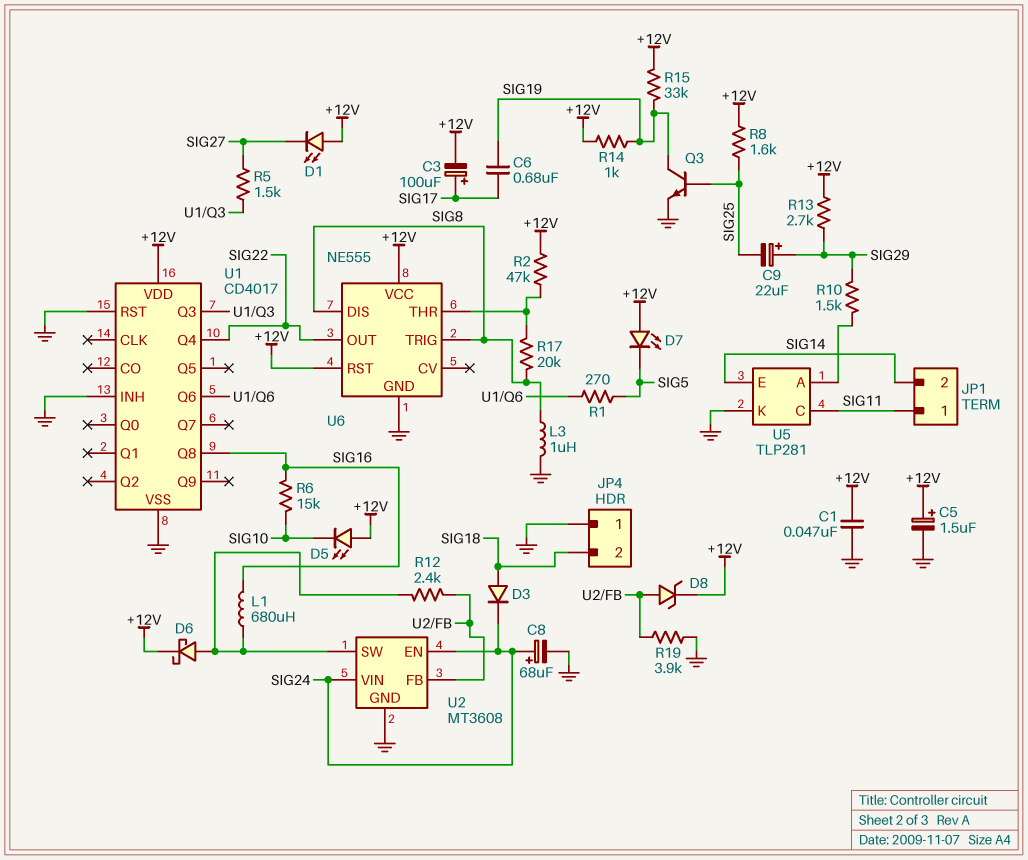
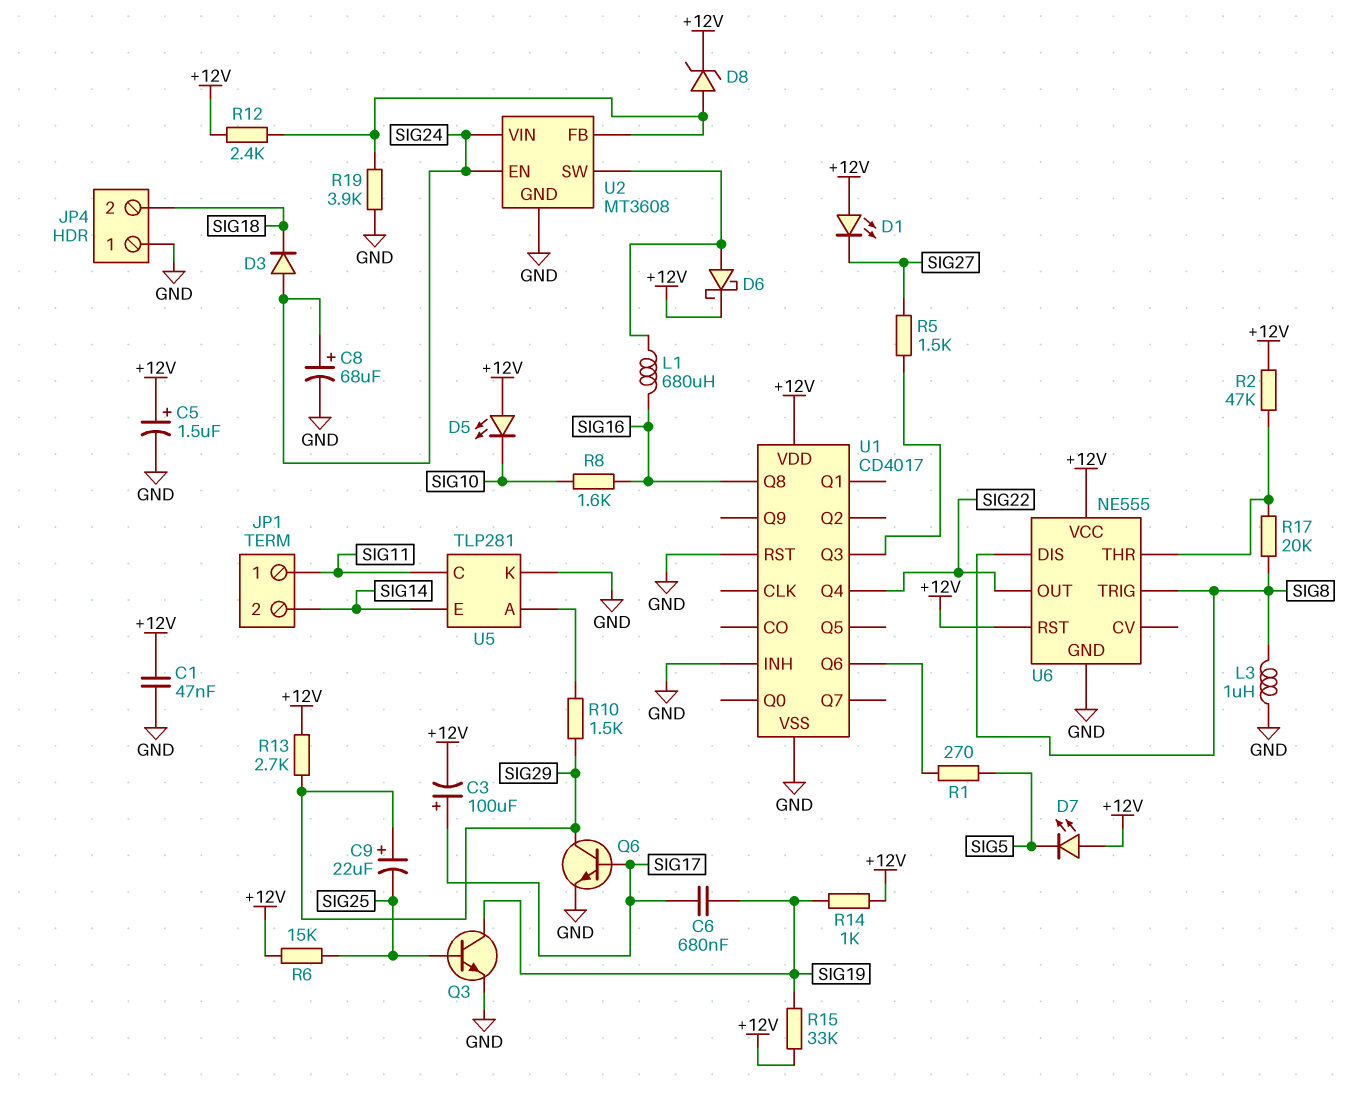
D3: diode (A SIG18, K SIG24) -> diode (A SIG24, K SIG18)
Q6: none -> NPN (B SIG17, C SIG29, E GND)
R6: 15k (SIG10, SIG16) -> 15k (+12V, SIG25)
R8: 1.6k (+12V, SIG25) -> 1.6k (SIG10, SIG16)
R12: 2.4k (U2/FB, U2/SW) -> 2.4k (+12V, U2/FB)

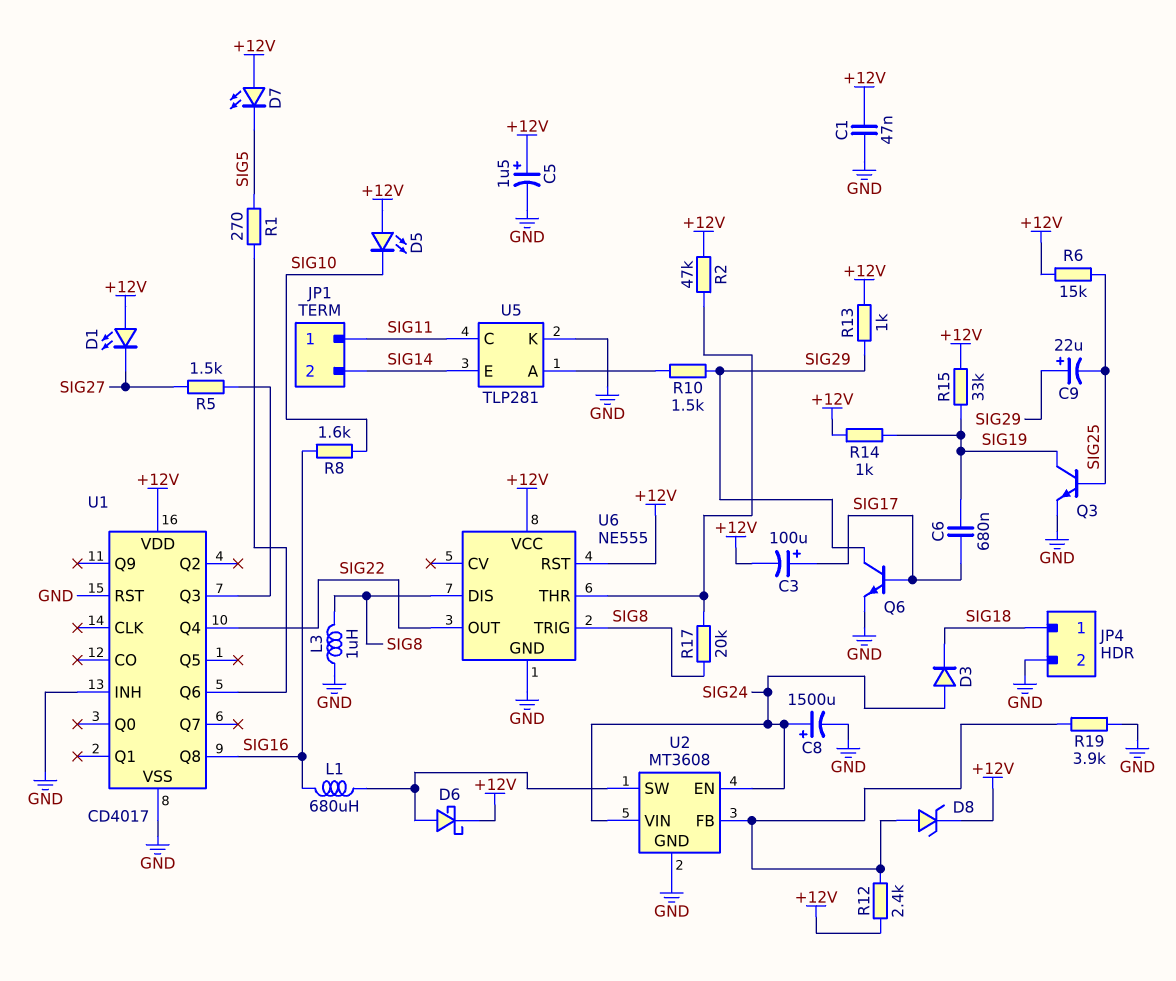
C8: 68uF (plus SIG24, minus GND) -> 1500uF (plus SIG24, minus GND)
JP4 pin 1: GND -> SIG18
JP4 pin 2: SIG18 -> GND
R13: 2.7k (+12V, SIG29) -> 1k (+12V, SIG29)

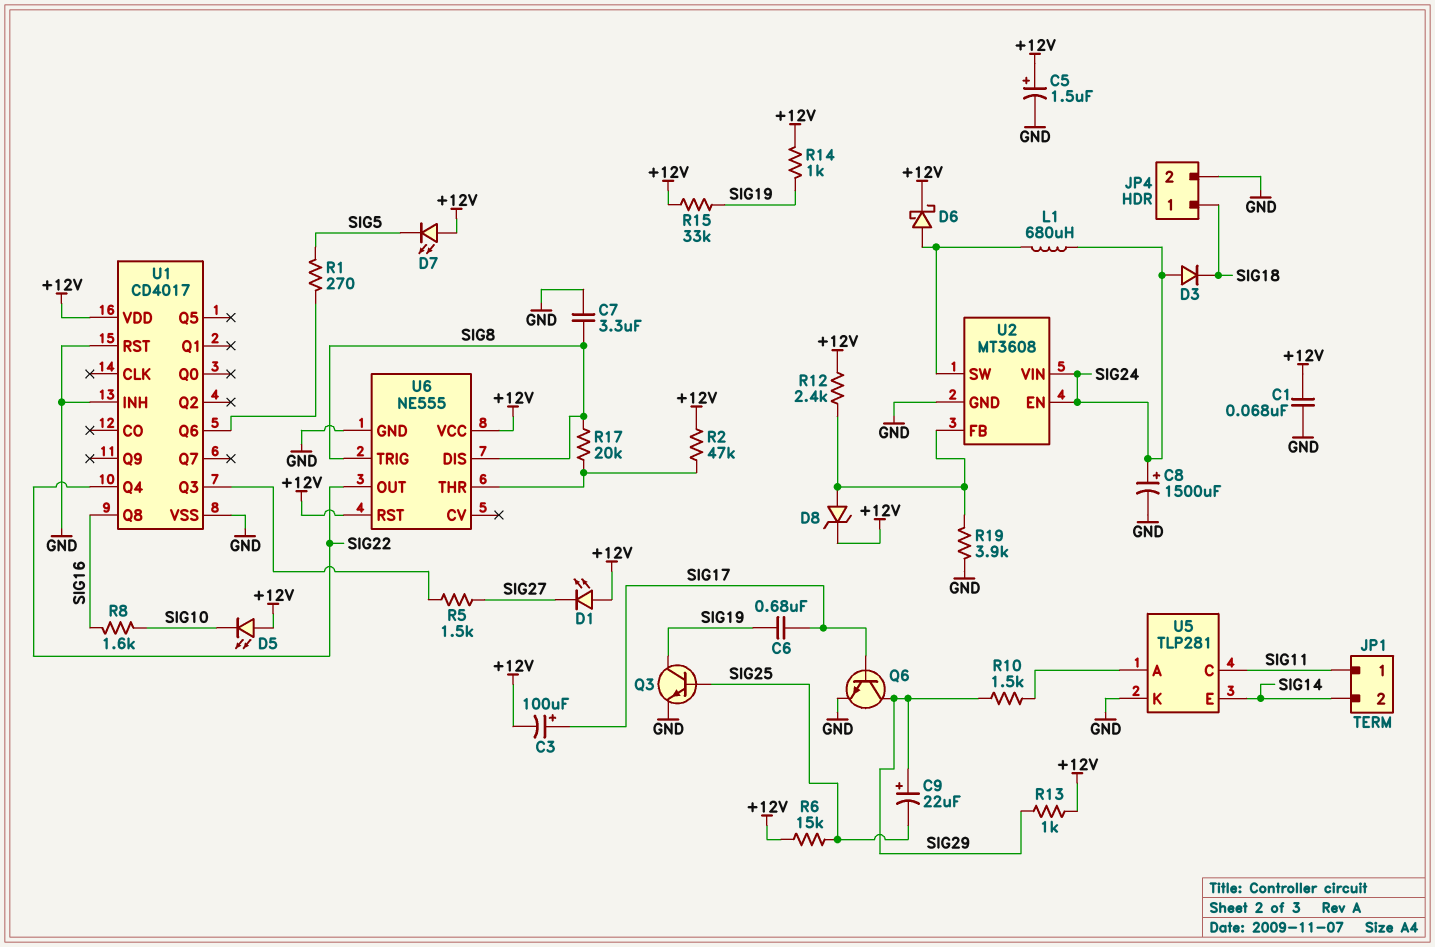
C1: 47nF (+12V, GND) -> 68nF (+12V, GND)
C7: none -> 3.3uF (GND, SIG8)
L1: 680uH (SIG16, U2/SW) -> 680uH (SIG24, U2/SW)
L3: 1uH (GND, SIG8) -> none

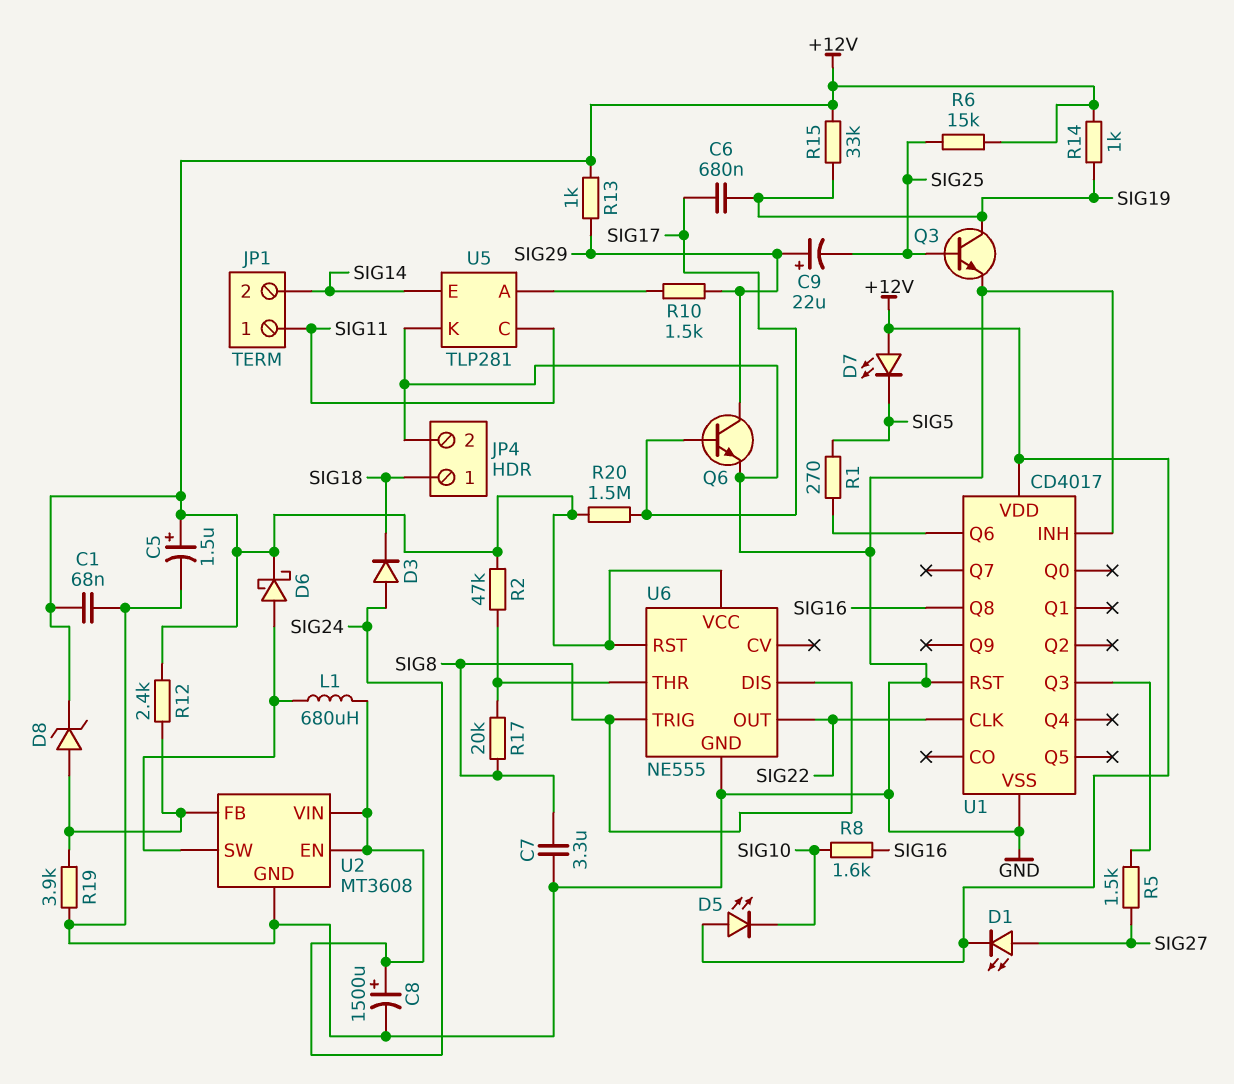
C3: 100uF (plus SIG17, minus +12V) -> none
D1: LED (A +12V, K SIG27) -> LED (A SIG27, K +12V)
R20: none -> 1.5M (+12V, SIG17)
U1 pin CLK: none -> SIG22
U1 pin Q4: SIG22 -> none

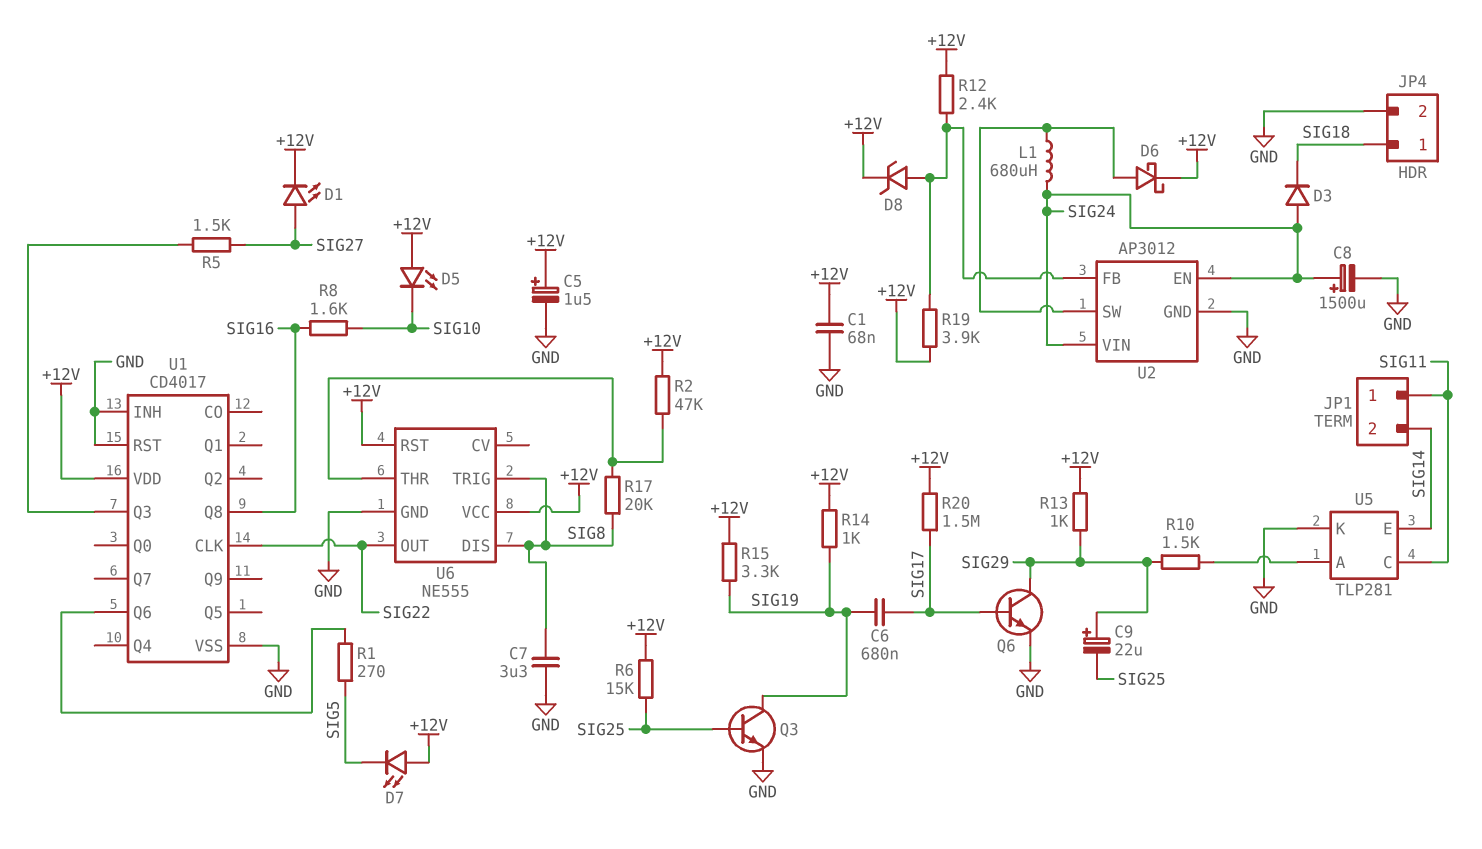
R15: 33k (+12V, SIG19) -> 3.3k (+12V, SIG19)
R19: 3.9k (GND, U2/FB) -> 3.9k (+12V, U2/FB)
U2: MT3608 -> AP3012

